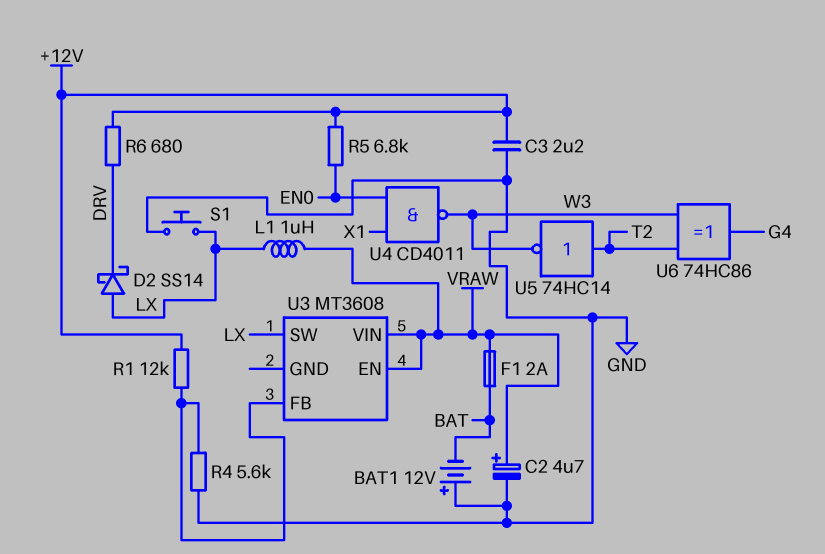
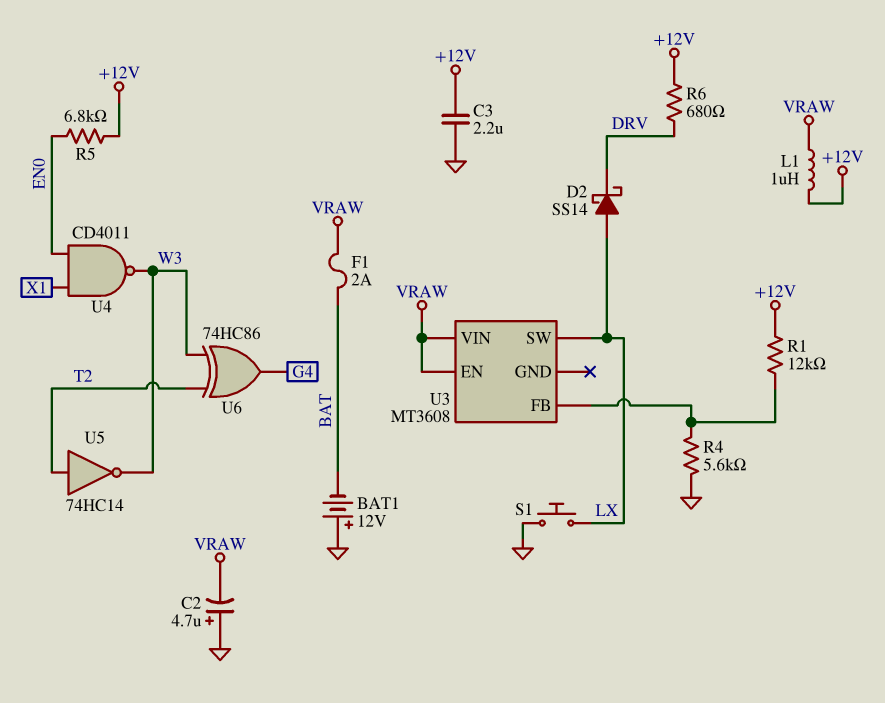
C2: 4.7uF (plus VRAW, minus GND) -> 4.7uF (plus GND, minus VRAW)
L1: 1uH (LX, VRAW) -> 1uH (+12V, VRAW)

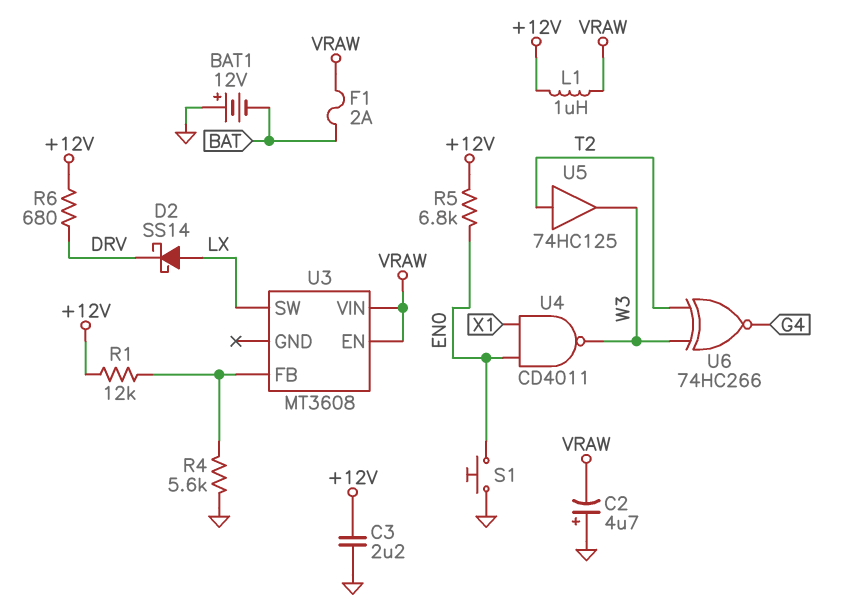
S1: button (GND, LX) -> button (EN0, GND)
U5: NOT 74HC14 (in T2, out W3) -> buffer 74HC125 (in T2, out W3)
U6: XOR 74HC86 (in T2, in W3, out G4) -> XNOR 74HC266 (in T2, in W3, out G4)

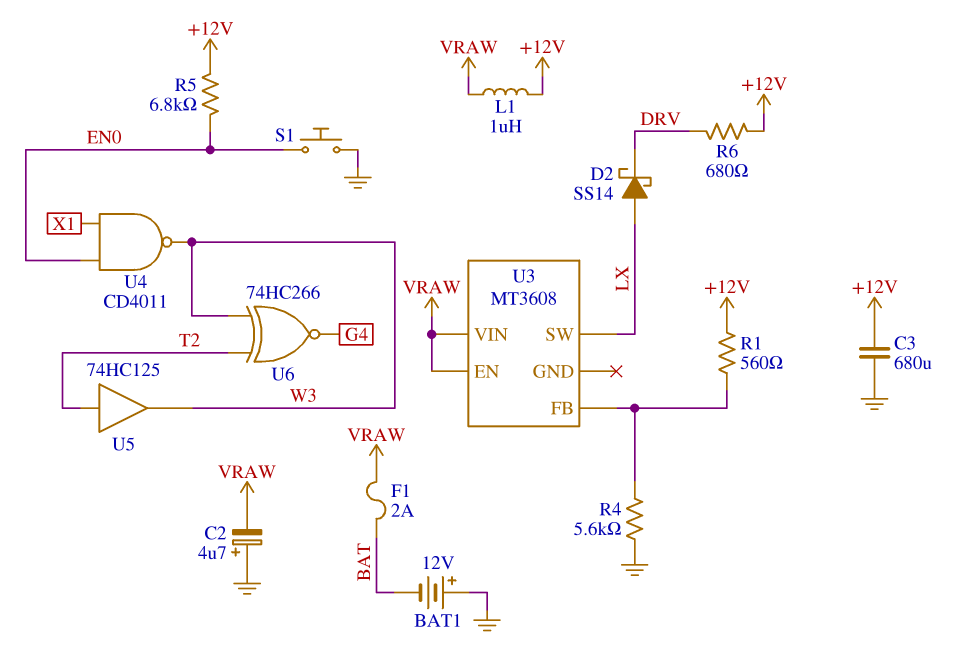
C3: 2.2uF (+12V, GND) -> 680uF (+12V, GND)
R1: 12k (+12V, U3/FB) -> 560 (+12V, U3/FB)

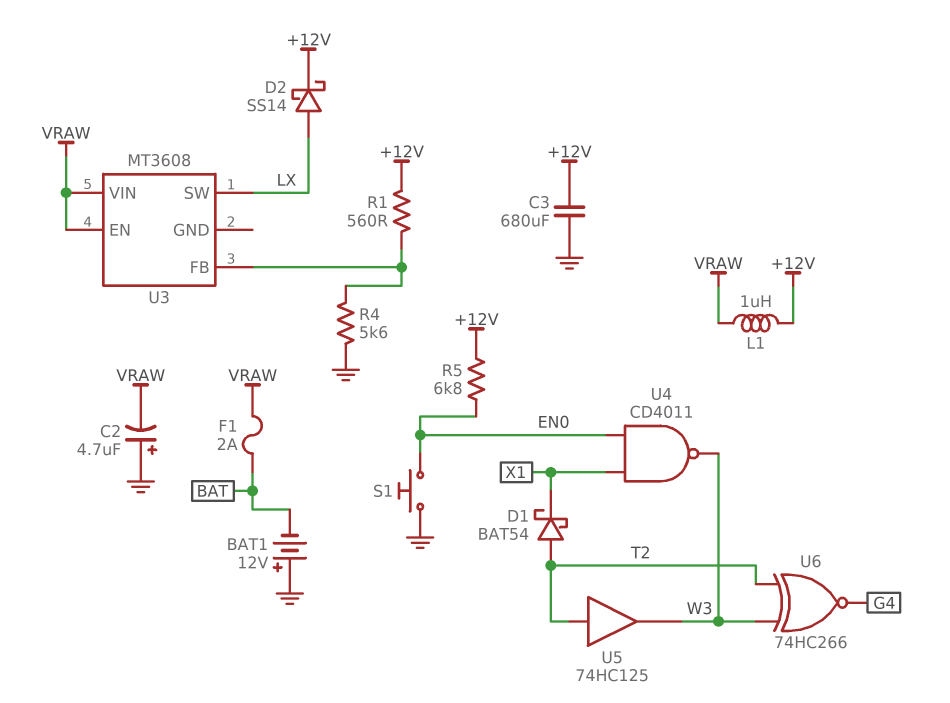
D1: none -> schottky BAT54 (A T2, K X1)
D2: schottky SS14 (A LX, K DRV) -> schottky SS14 (A LX, K +12V)
R6: 680 (+12V, DRV) -> none

